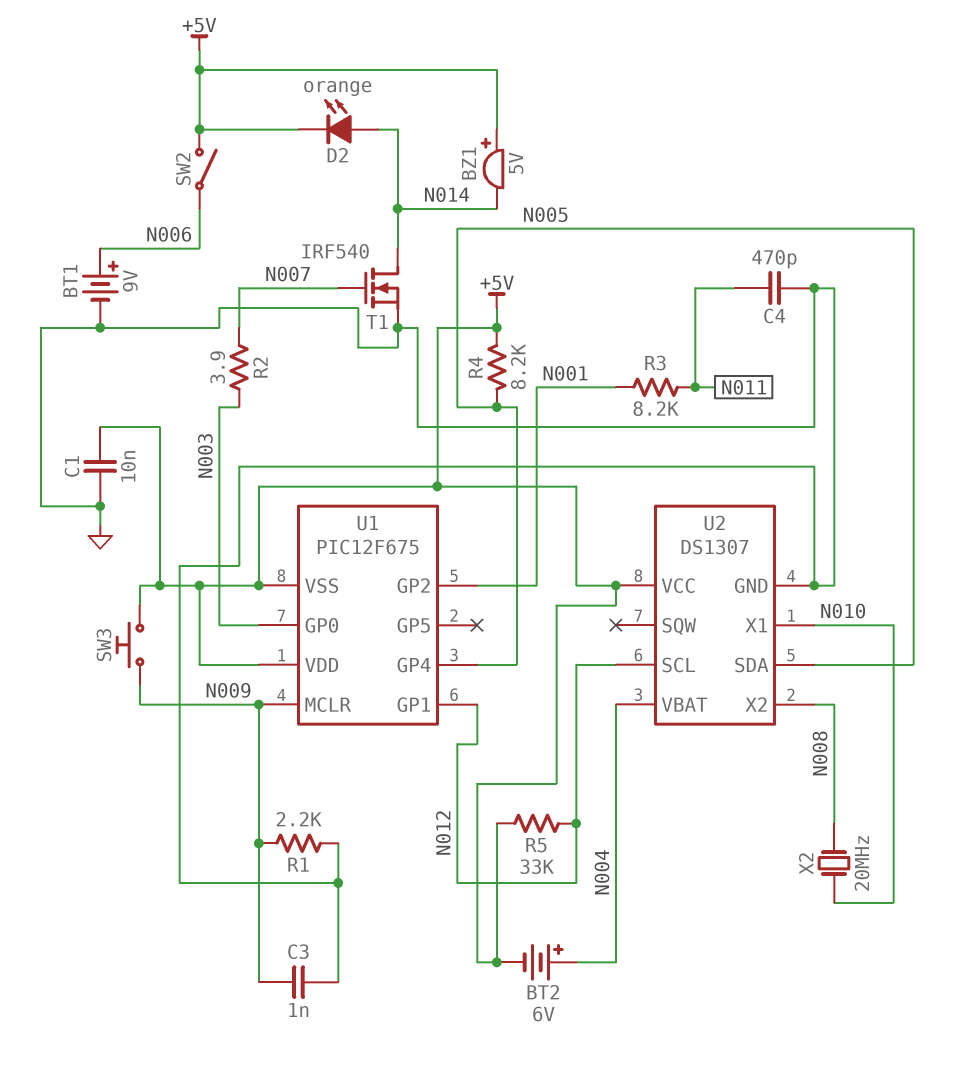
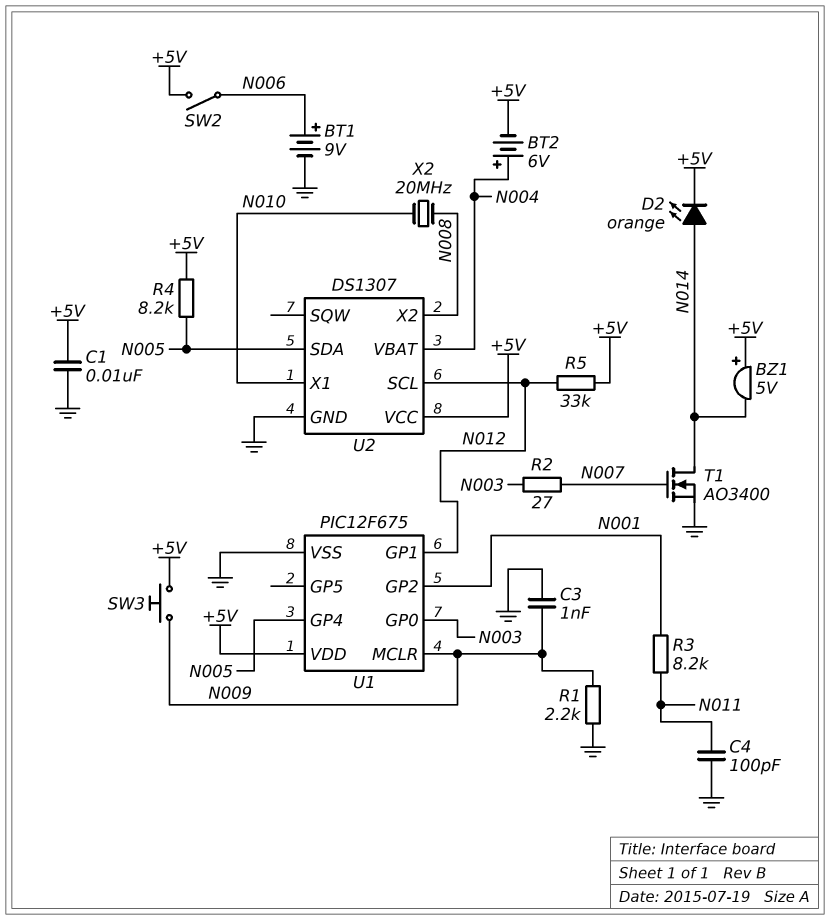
C4: 470pF (GND, N011) -> 100pF (GND, N011)
R2: 3.9 (N003, N007) -> 27 (N003, N007)
T1: NMOS IRF540 (G N007, D N014, S GND) -> NMOS AO3400 (G N007, D N014, S GND)
U1 pin VSS: +5V -> GND

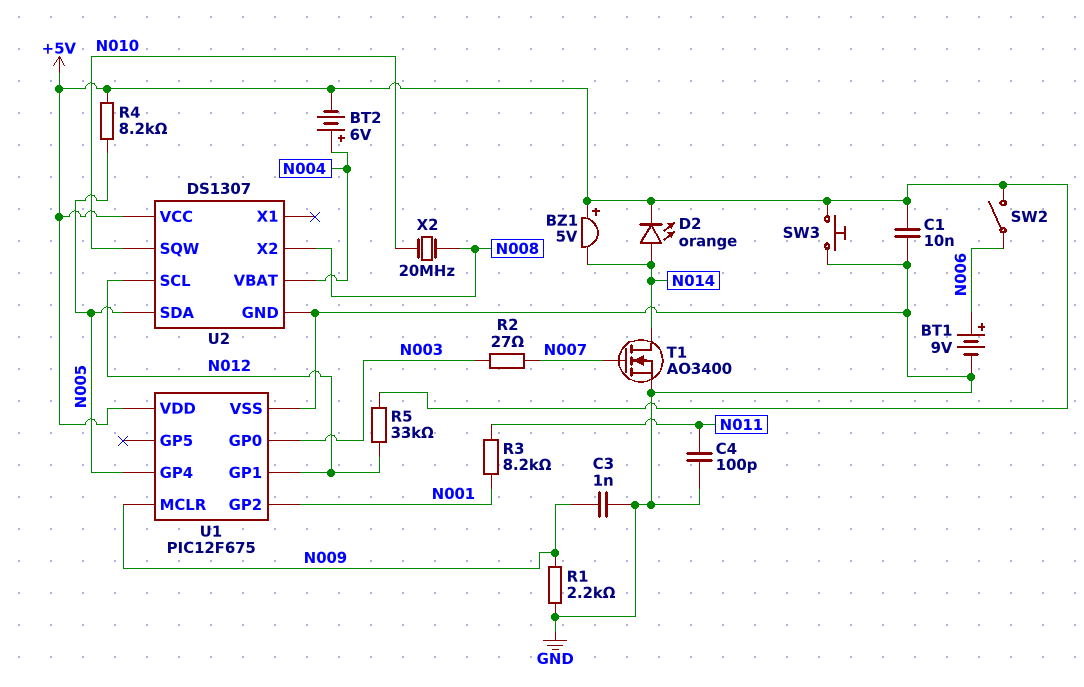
SW3: button (+5V, N009) -> button (+5V, GND)
U2 pin SQW: none -> N010
U2 pin X1: N010 -> none

